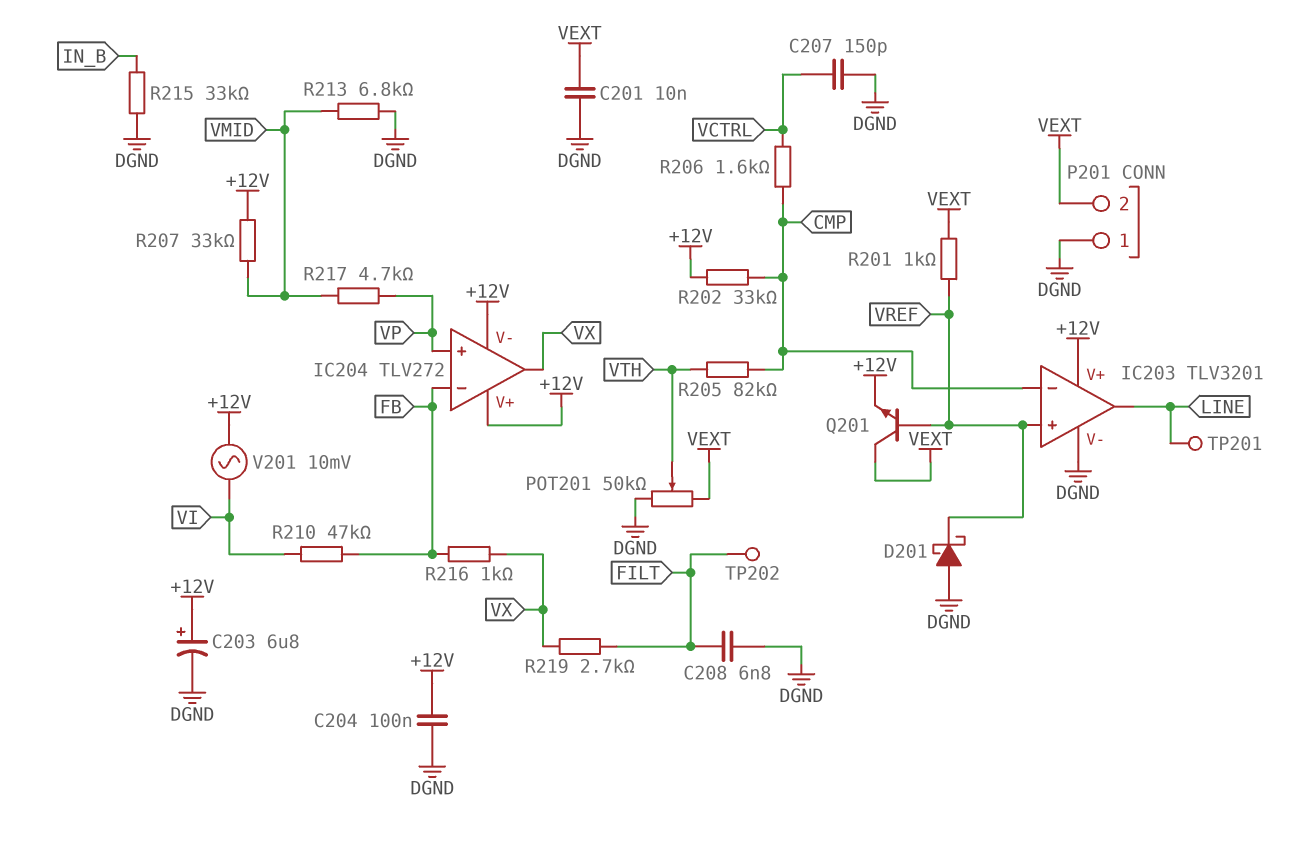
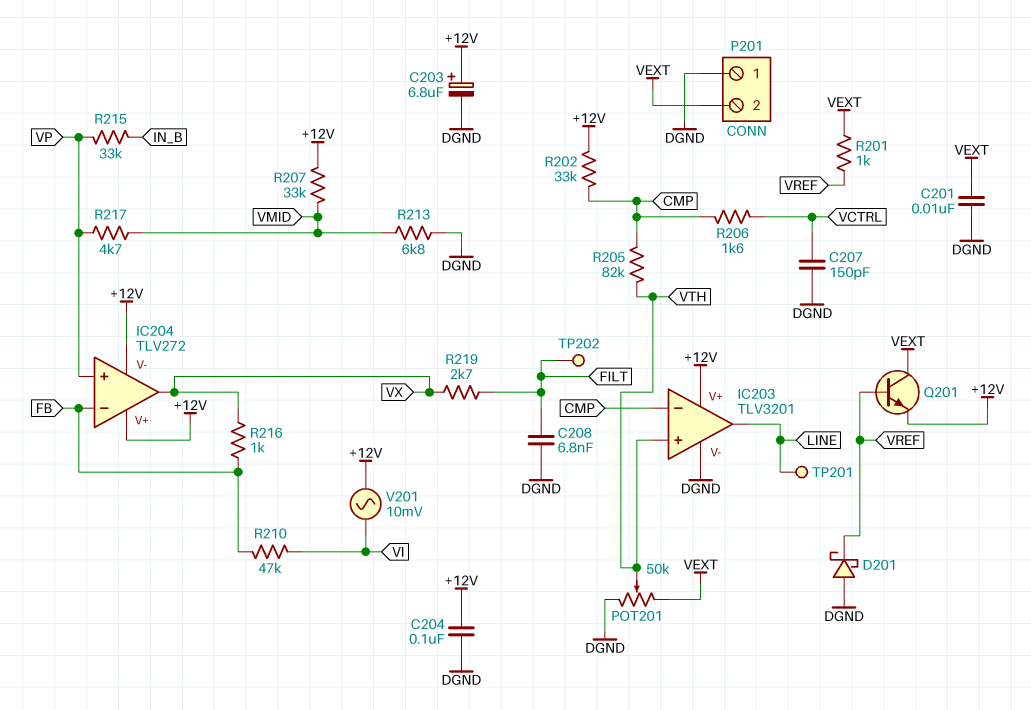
IC203 pin in+: VREF -> VTH
R215: 33k (DGND, IN_B) -> 33k (IN_B, VP)

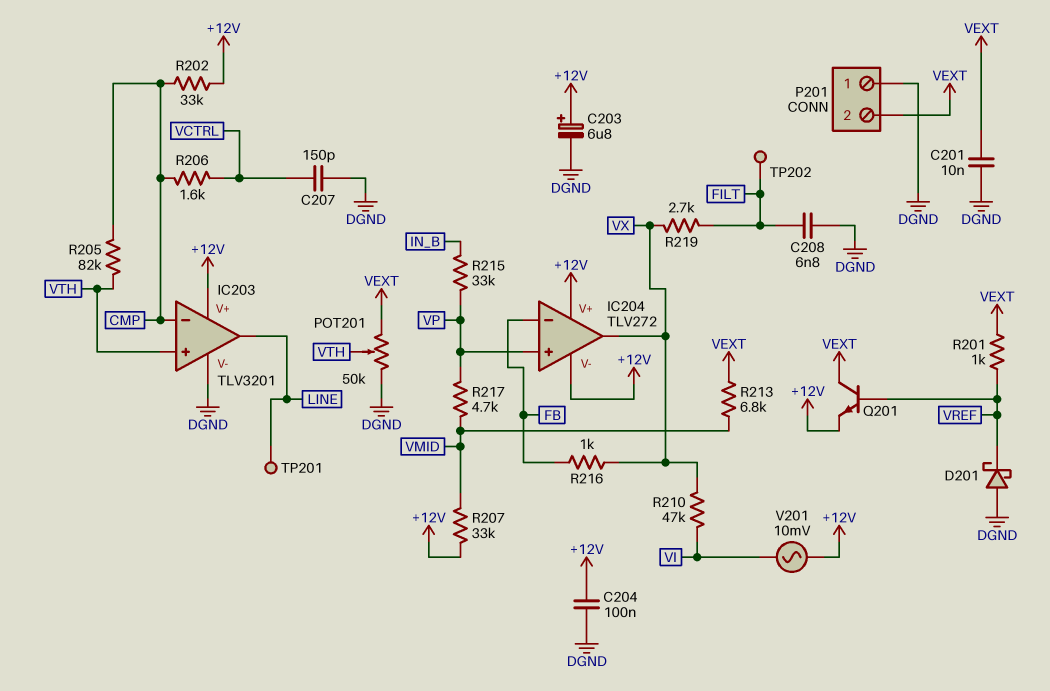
R210: 47k (FB, VI) -> 47k (VI, VX)
R213: 6.8k (DGND, VMID) -> 6.8k (VEXT, VMID)

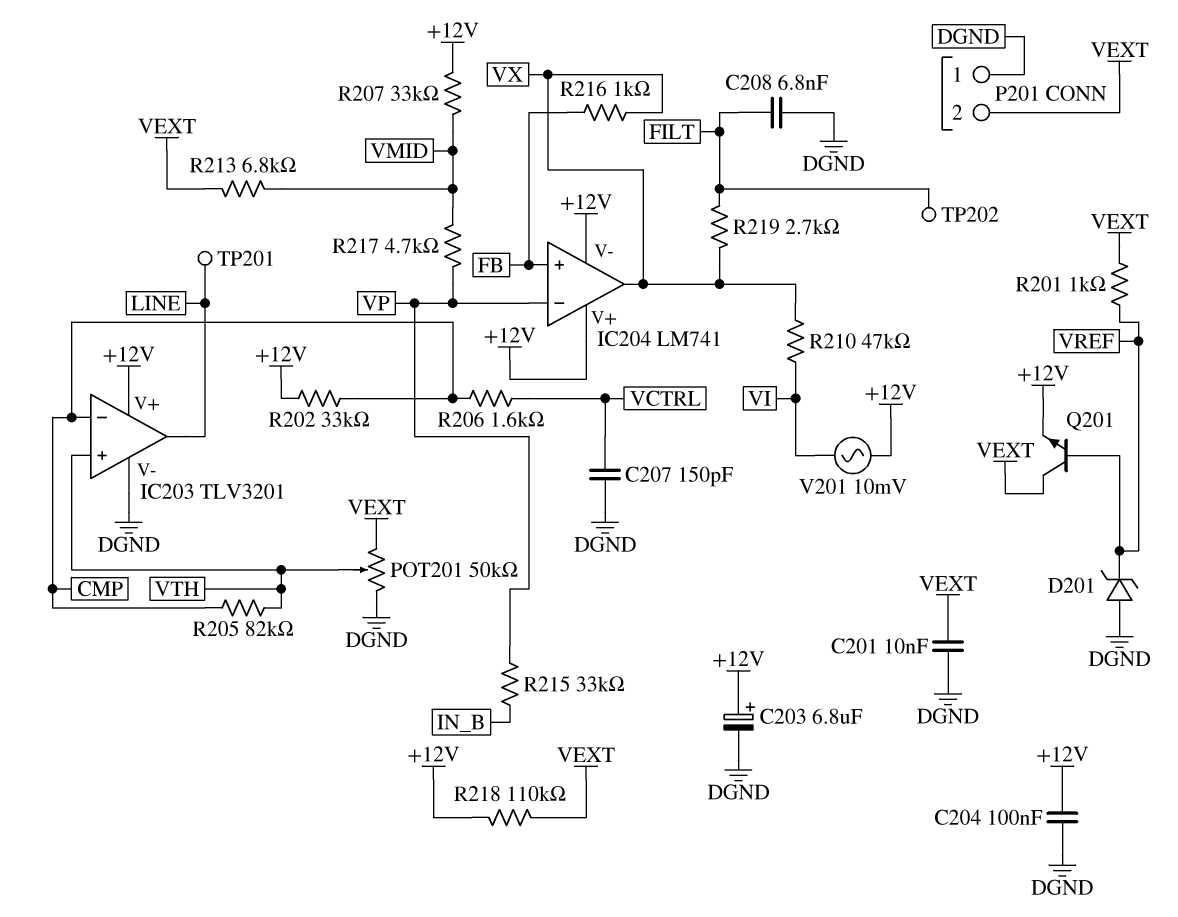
D201: schottky (A DGND, K VREF) -> zener (A DGND, K VREF)
IC204: TLV272 -> LM741
IC204 pin in+: VP -> FB
IC204 pin in-: FB -> VP
R218: none -> 110k (+12V, VEXT)

